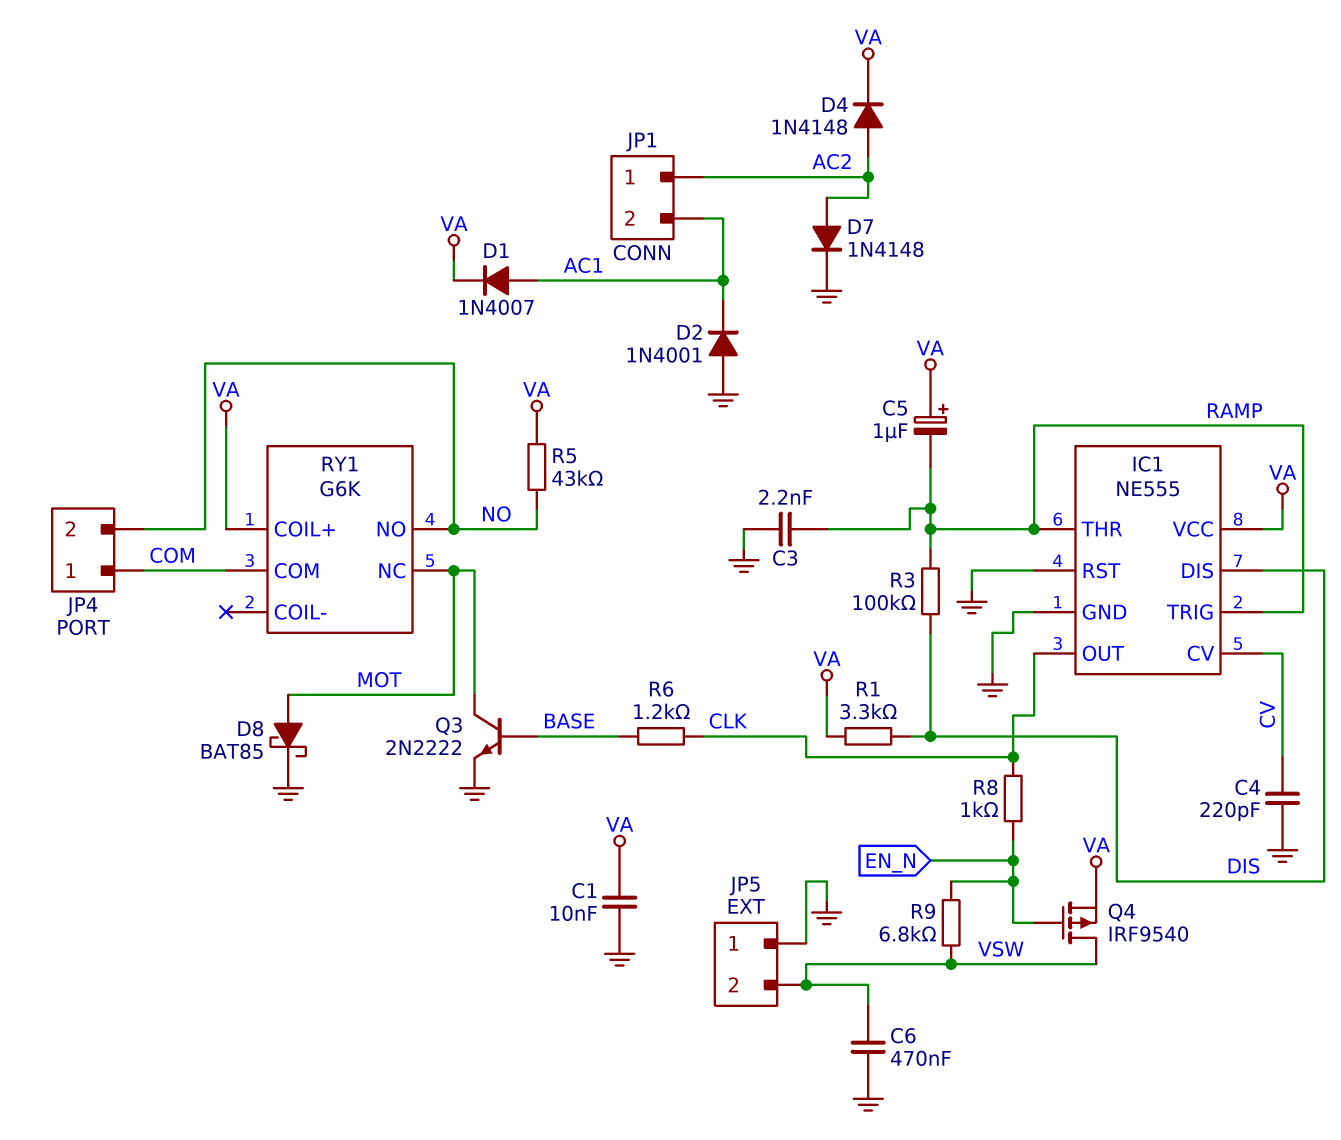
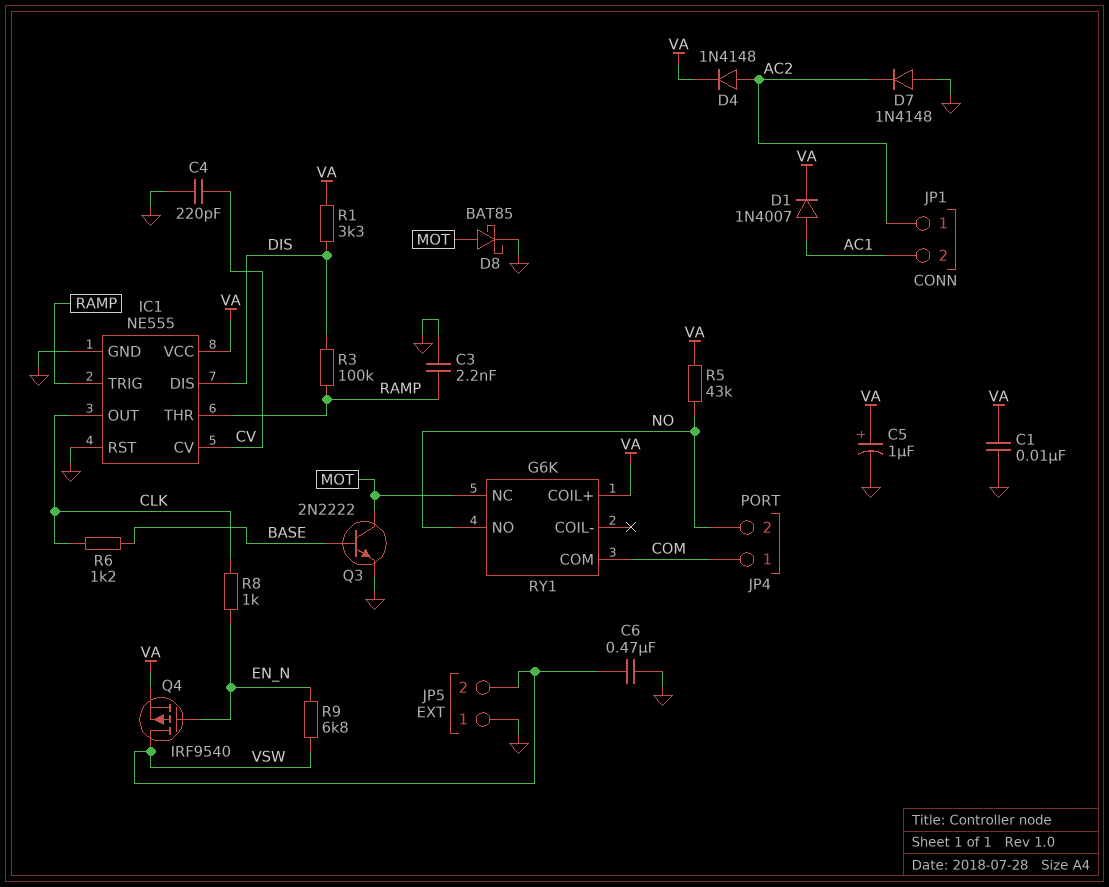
C5: 1uF (plus VA, minus RAMP) -> 1uF (plus VA, minus GND)
D2: diode 1N4001 (A GND, K AC1) -> none
D7: diode 1N4148 (A AC2, K GND) -> diode 1N4148 (A GND, K AC2)

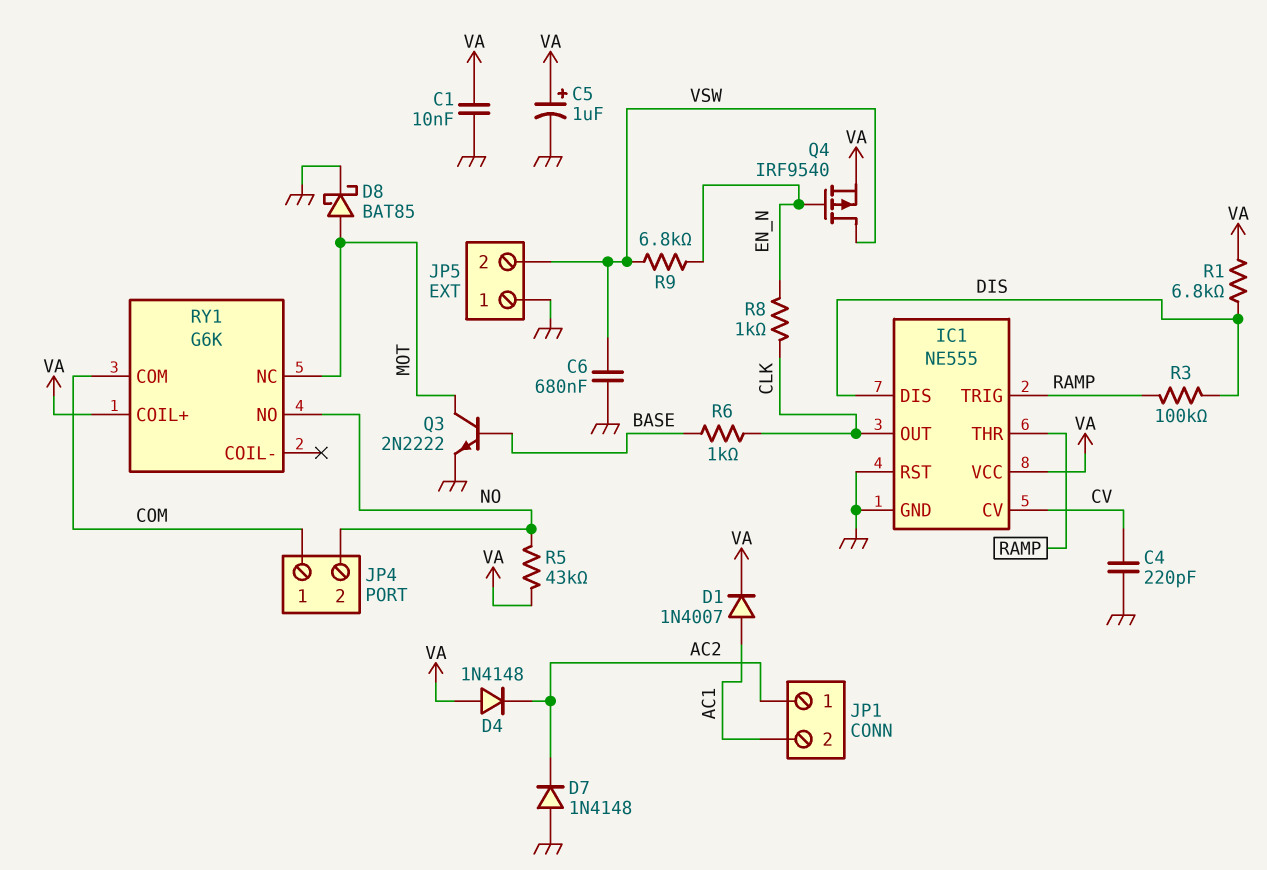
C3: 2.2nF (GND, RAMP) -> none
C6: 470nF (GND, VSW) -> 680nF (GND, VSW)
D4: diode 1N4148 (A AC2, K VA) -> diode 1N4148 (A VA, K AC2)
R1: 3.3k (DIS, VA) -> 6.8k (DIS, VA)
R6: 1.2k (BASE, CLK) -> 1k (BASE, CLK)

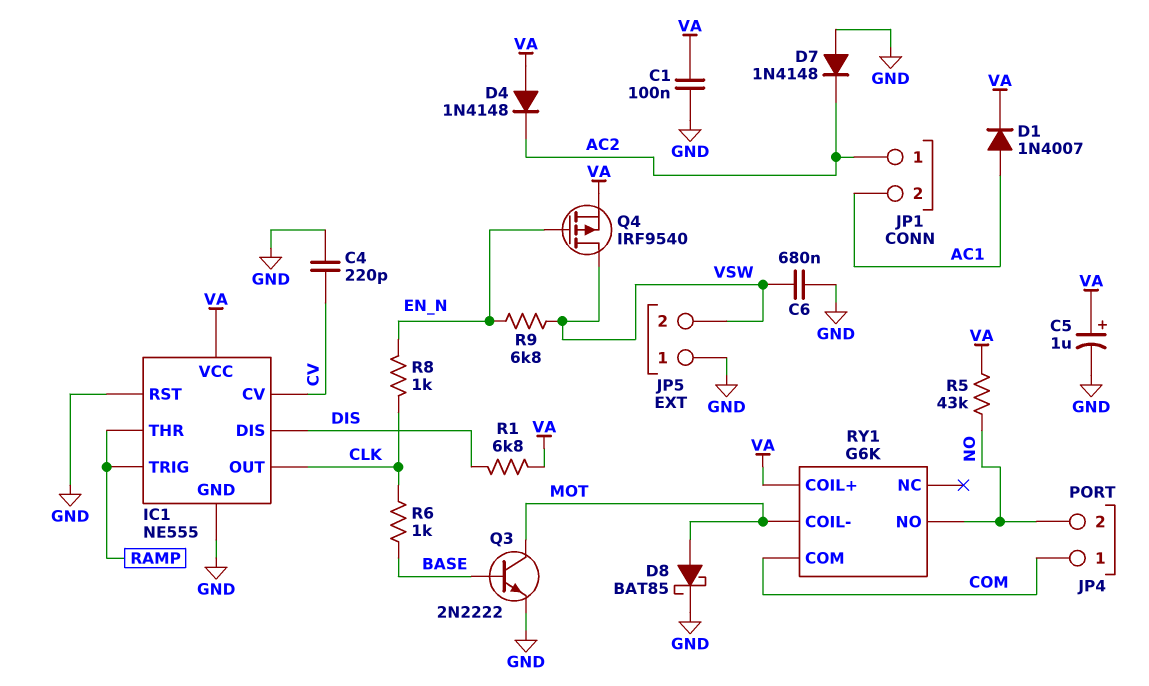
C1: 10nF (GND, VA) -> 100nF (GND, VA)
R3: 100k (DIS, RAMP) -> none
RY1 pin COIL-: none -> MOT
RY1 pin NC: MOT -> none

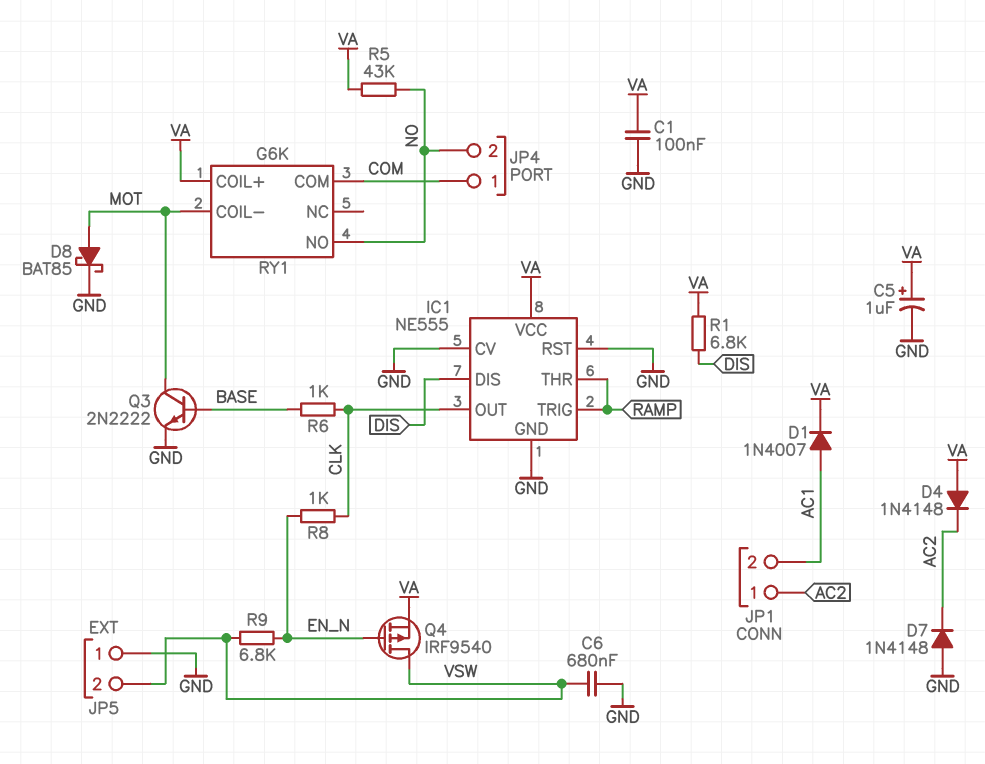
C4: 220pF (CV, GND) -> none
IC1 pin CV: CV -> GND

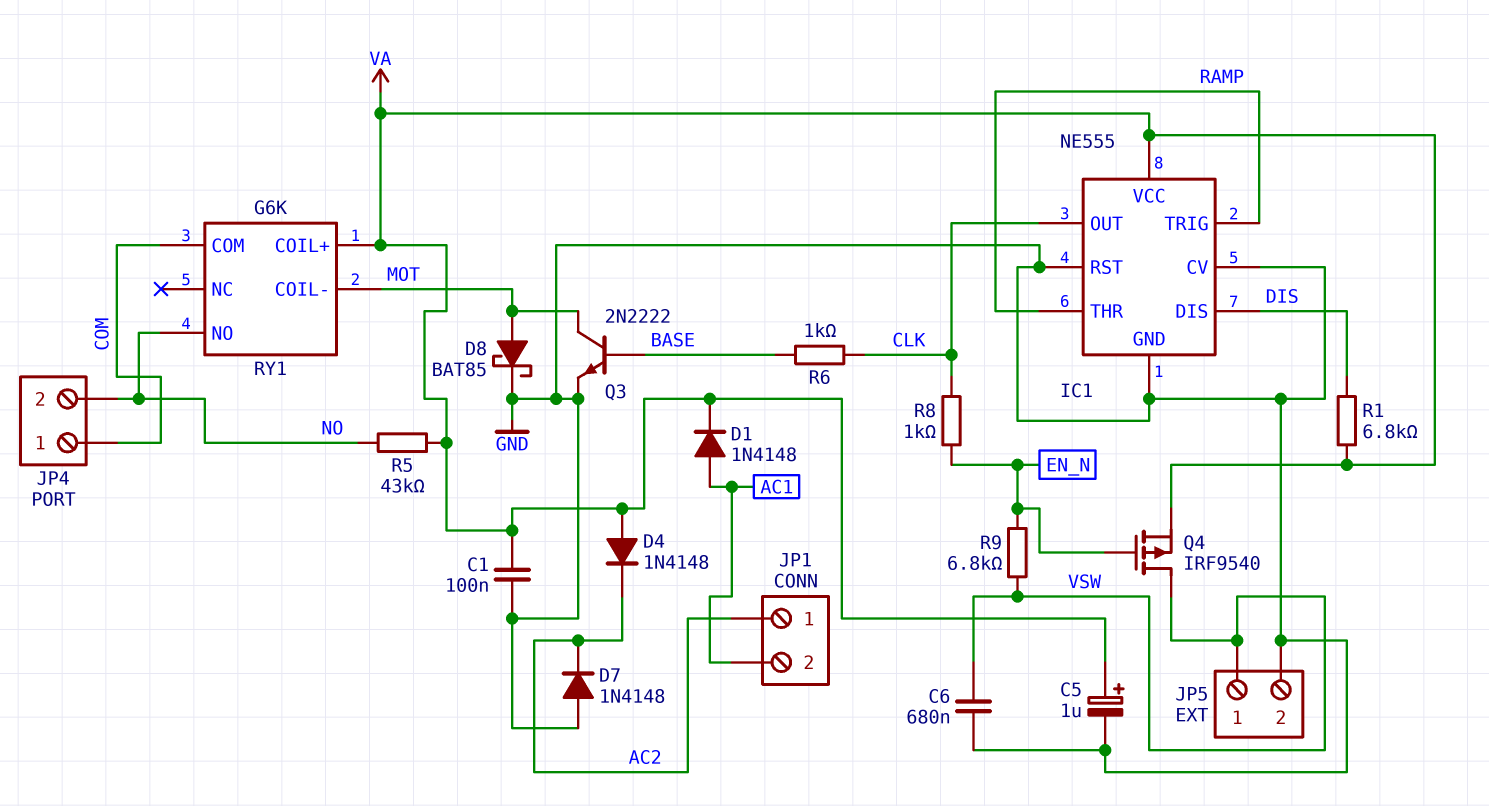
D1: diode 1N4007 (A AC1, K VA) -> diode 1N4148 (A AC1, K VA)
JP5 pin 1: GND -> VSW
JP5 pin 2: VSW -> GND

